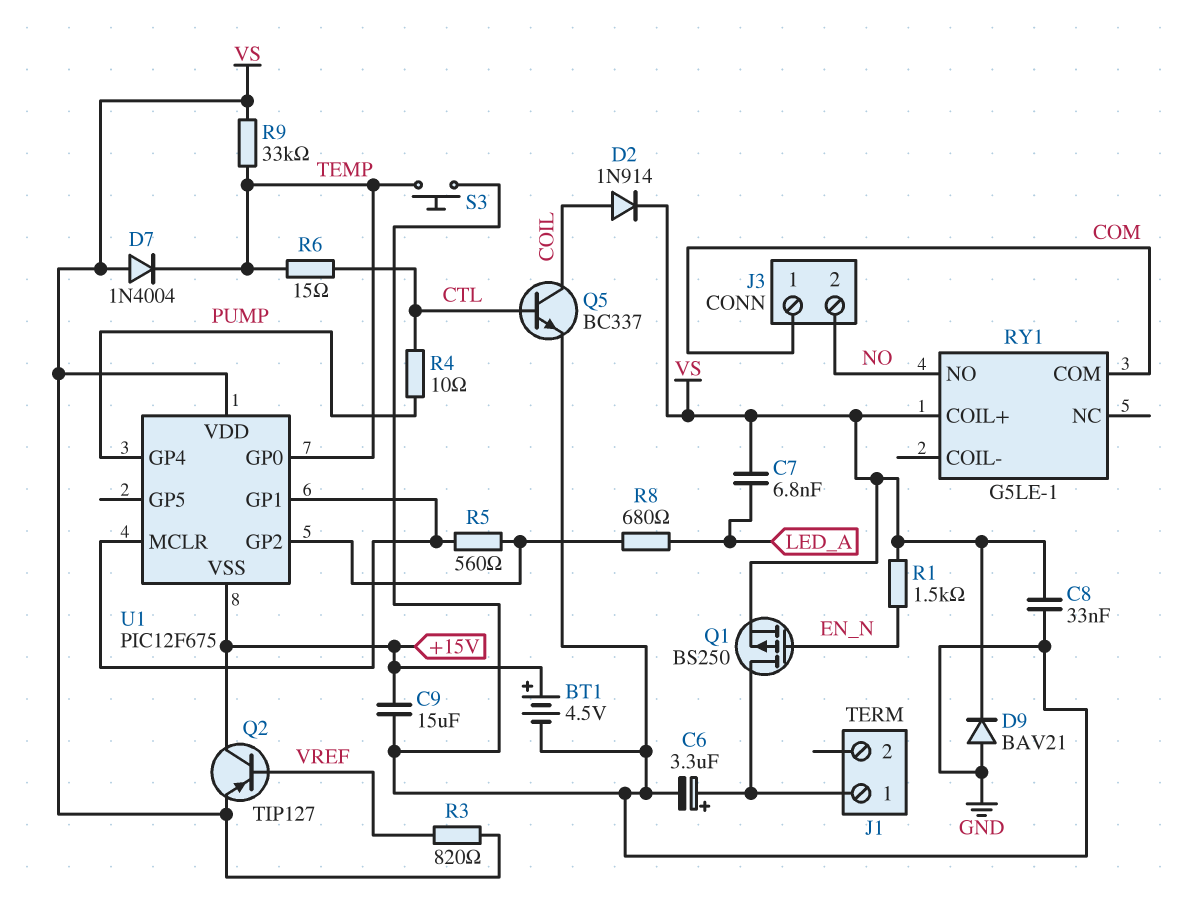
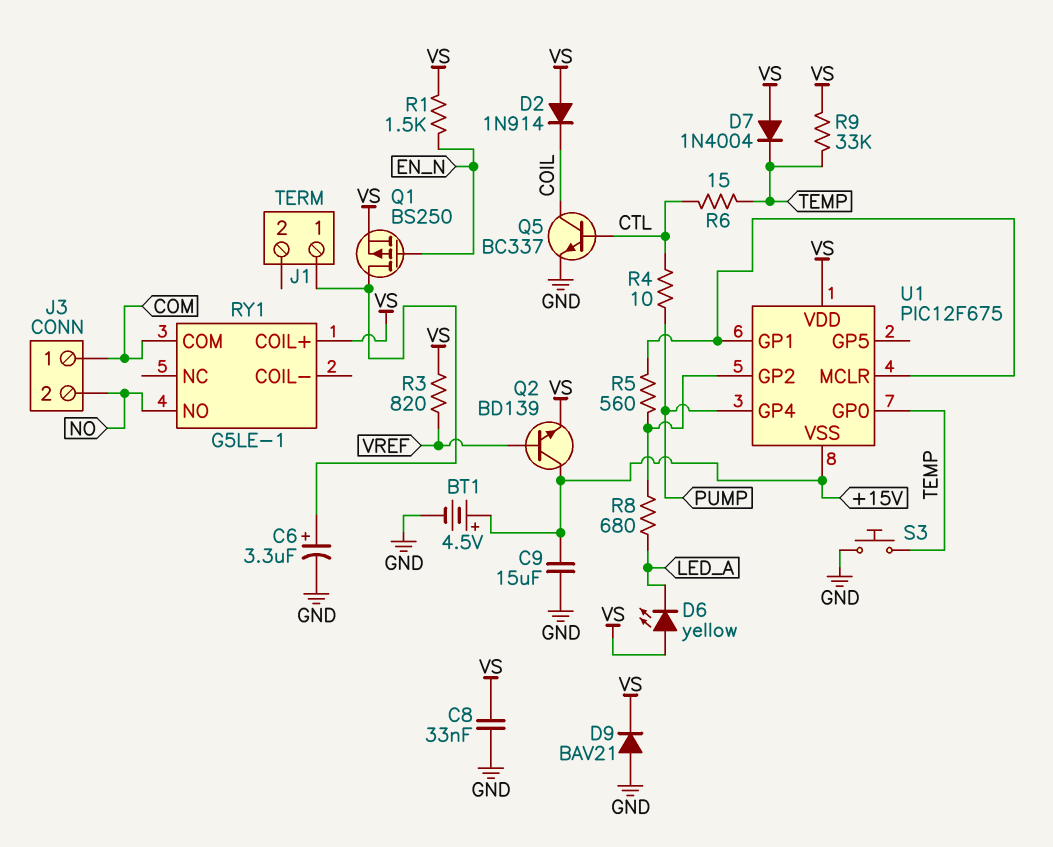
C7: 6.8nF (LED_A, VS) -> none
D2: diode 1N914 (A COIL, K VS) -> diode 1N914 (A VS, K COIL)
D6: none -> LED yellow (A VS, K LED_A)
Q2: PNP TIP127 (B VREF, C +15V, E VS) -> NPN BD139 (B VREF, C +15V, E VS)

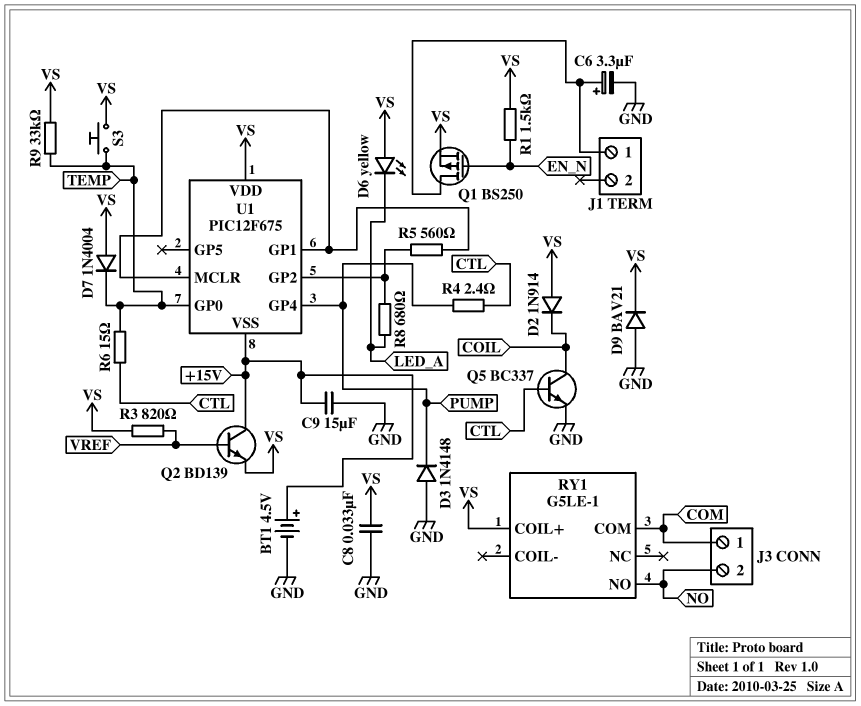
D3: none -> diode 1N4148 (A GND, K PUMP)
R4: 10 (CTL, PUMP) -> 2.4 (CTL, PUMP)
S3: button (GND, TEMP) -> button (TEMP, VS)

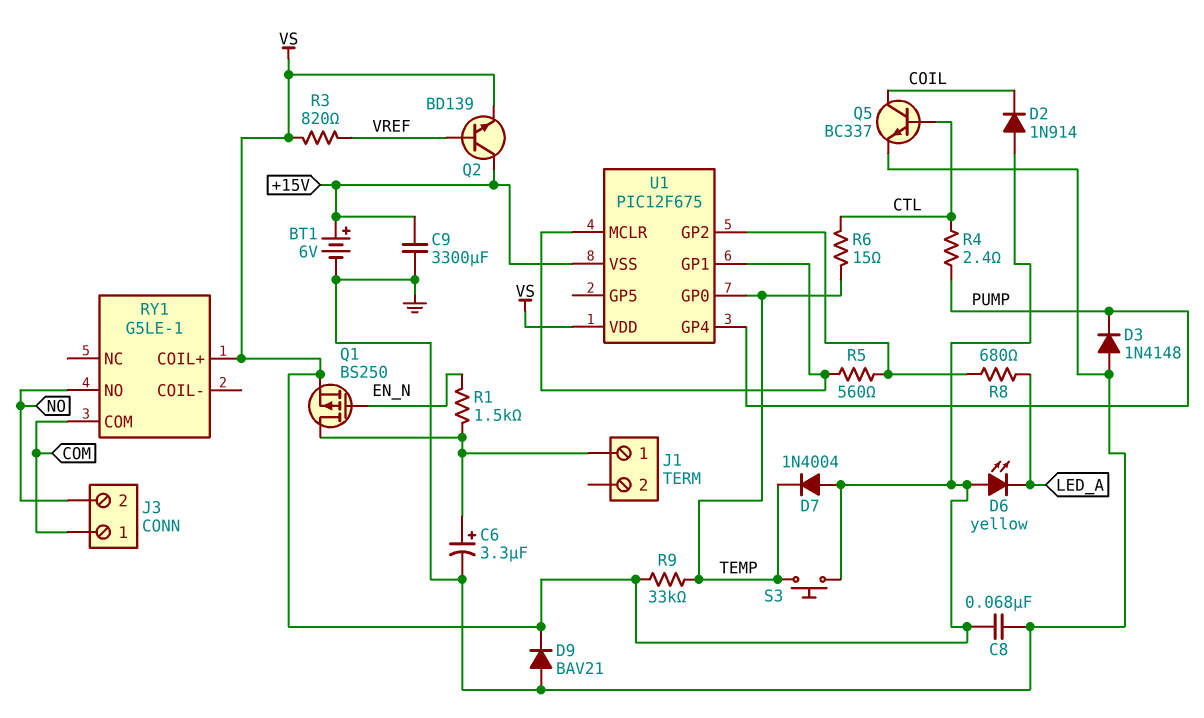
BT1: 4.5V (plus +15V, minus GND) -> 6V (plus +15V, minus GND)
C8: 33nF (GND, VS) -> 68nF (GND, VS)
C9: 15uF (+15V, GND) -> 3300uF (+15V, GND)
R1: 1.5k (EN_N, VS) -> 1.5k (EN_N, J1/1)

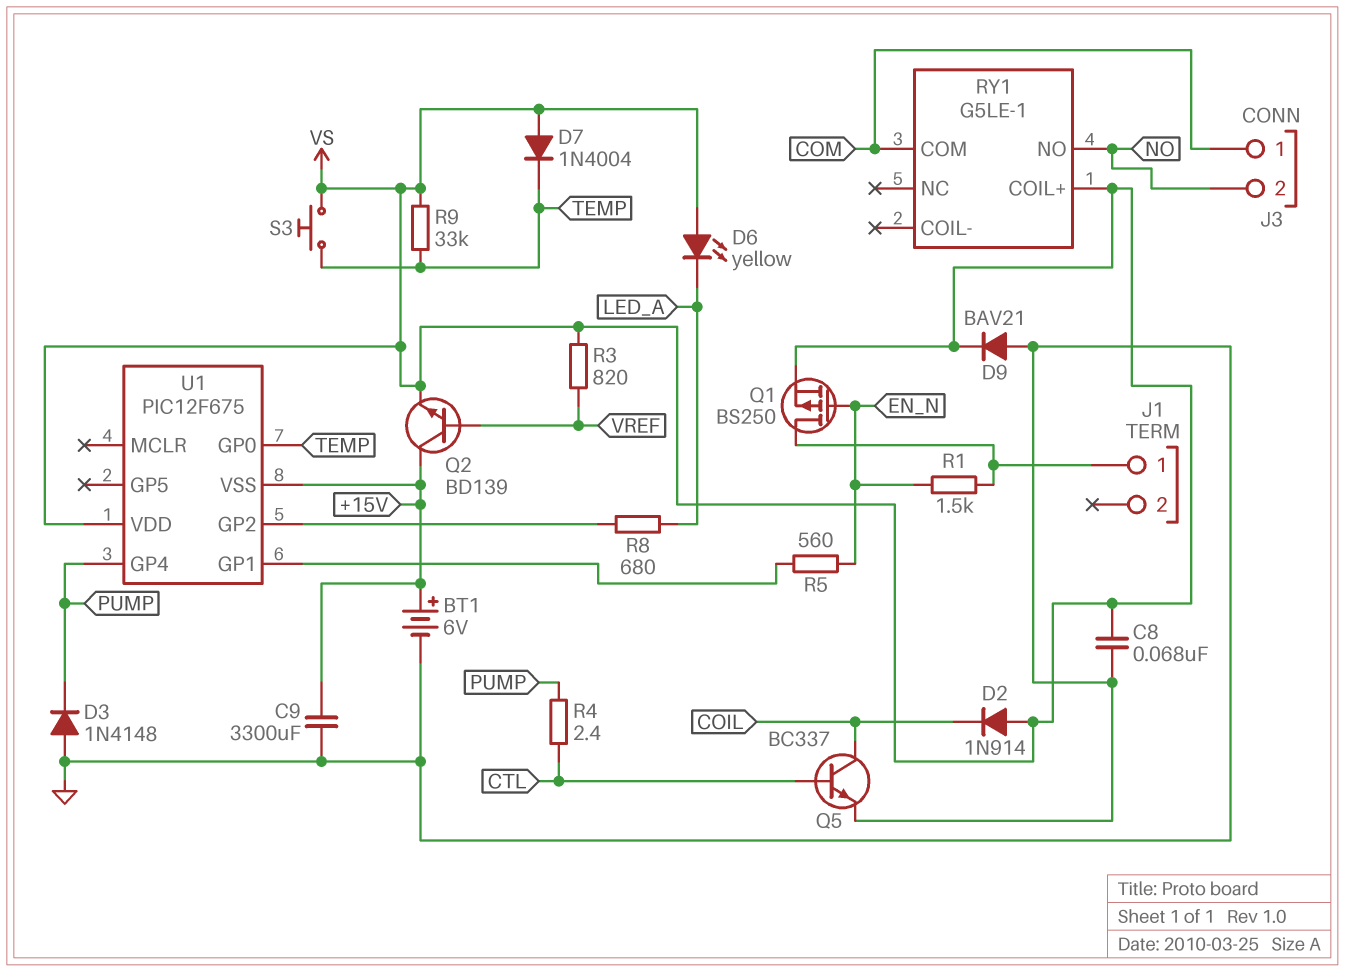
C6: 3.3uF (plus J1/1, minus GND) -> none
R5: 560 (U1/GP1, U1/GP2) -> 560 (EN_N, U1/GP1)
R6: 15 (CTL, TEMP) -> none
U1 pin MCLR: U1/GP1 -> none

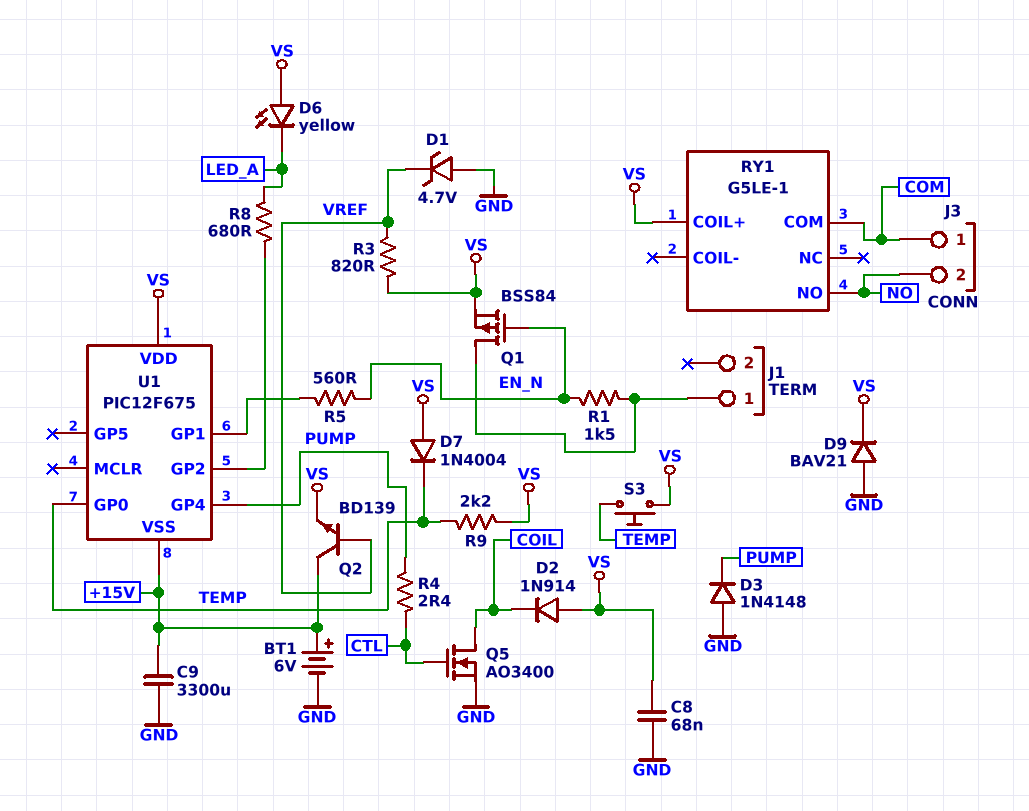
D1: none -> zener 4.7V (A GND, K VREF)
Q1: PMOS BS250 (G EN_N, D J1/1, S VS) -> PMOS BSS84 (G EN_N, D J1/1, S VS)
Q5: NPN BC337 (B CTL, C COIL, E GND) -> NMOS AO3400 (G CTL, D COIL, S GND)
R9: 33k (TEMP, VS) -> 2.2k (TEMP, VS)

